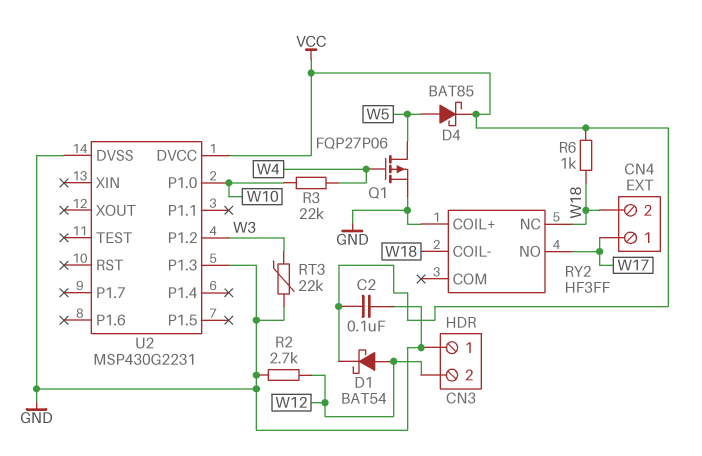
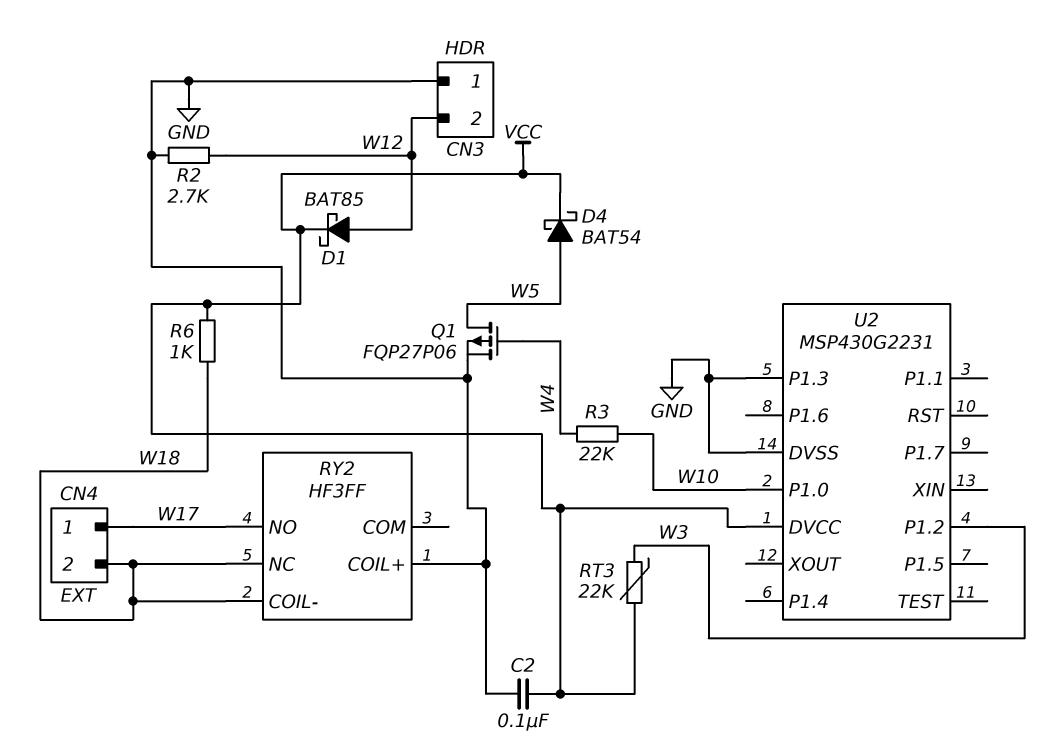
D1: schottky BAT54 (A W12, K VCC) -> schottky BAT85 (A W12, K VCC)
D4: schottky BAT85 (A W5, K VCC) -> schottky BAT54 (A W5, K VCC)
RT3: 22k (GND, W3) -> 22k (VCC, W3)

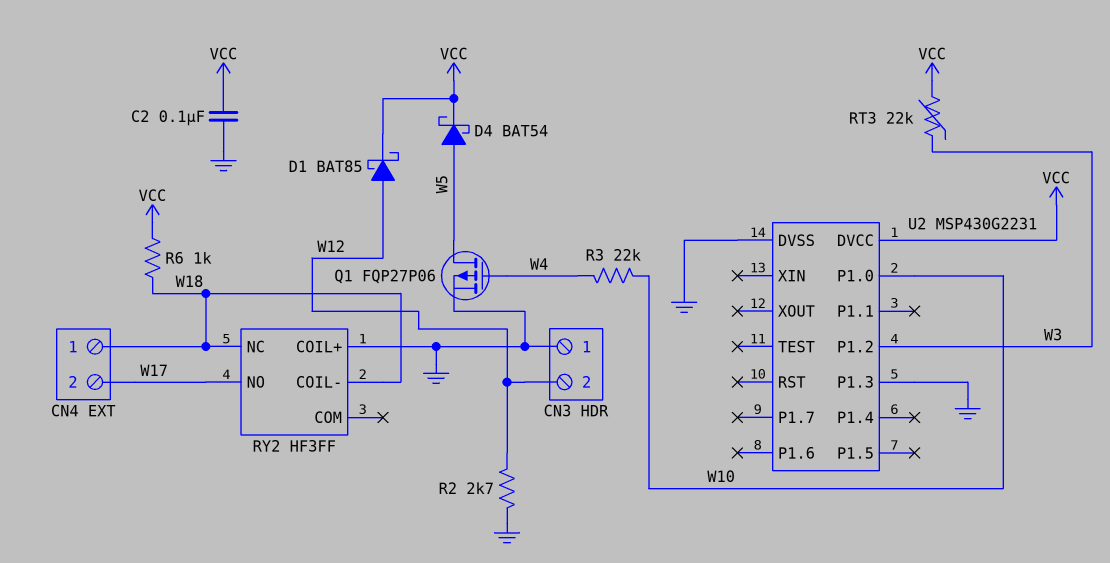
CN4 pin 1: W17 -> W18
CN4 pin 2: W18 -> W17

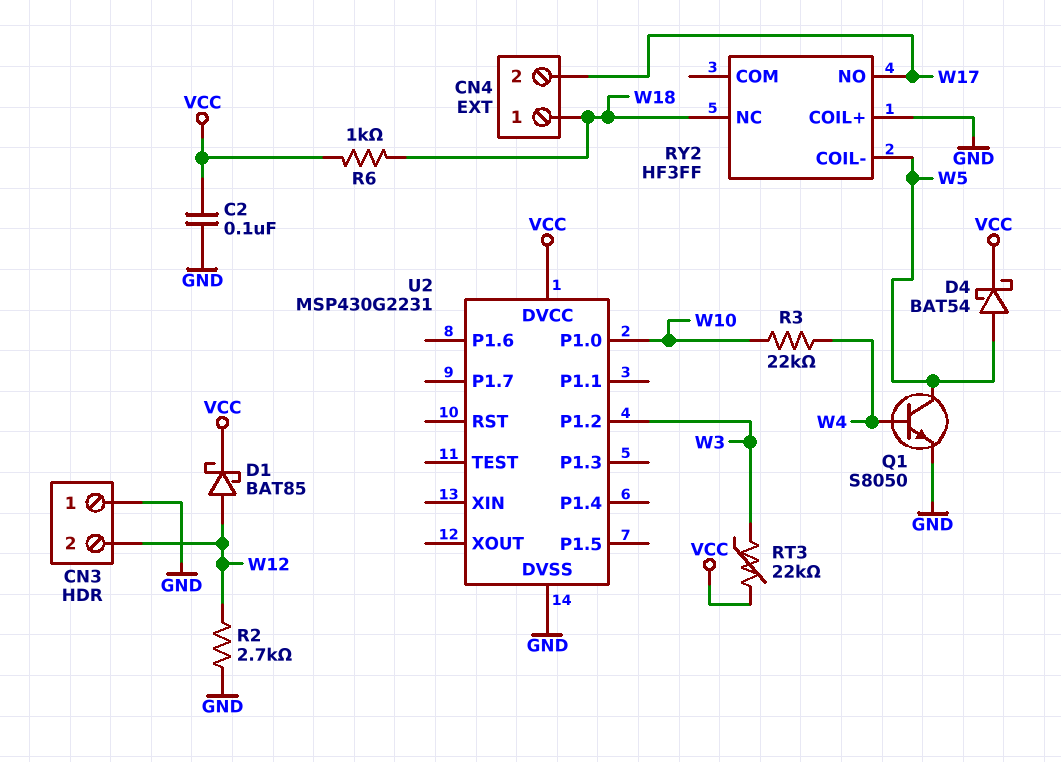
Q1: PMOS FQP27P06 (G W4, D W5, S GND) -> NPN S8050 (B W4, C W5, E GND)
RY2 pin COIL-: W18 -> W5
U2 pin P1.3: GND -> none

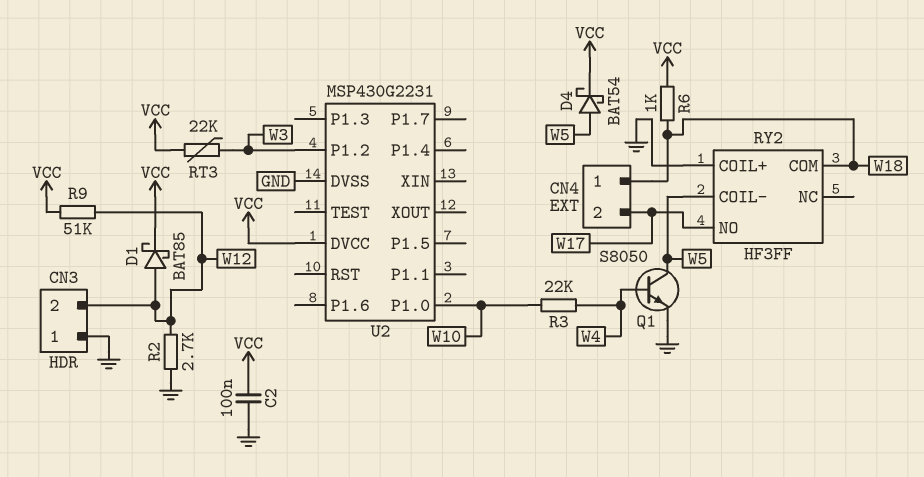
R9: none -> 51k (VCC, W12)
RY2 pin COM: none -> W18
RY2 pin NC: W18 -> none

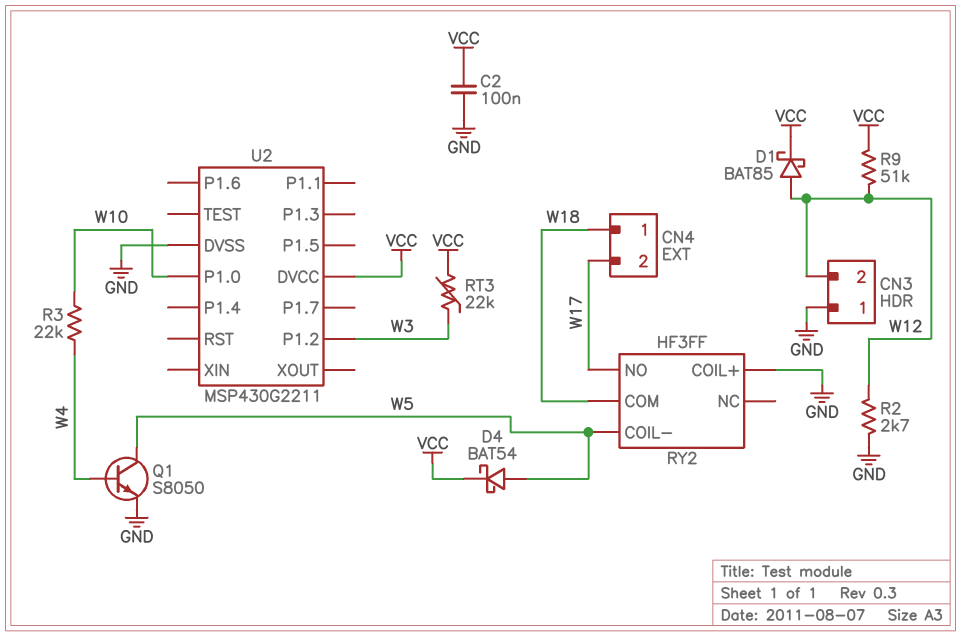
R6: 1k (VCC, W18) -> none
U2: MSP430G2231 -> MSP430G2211

